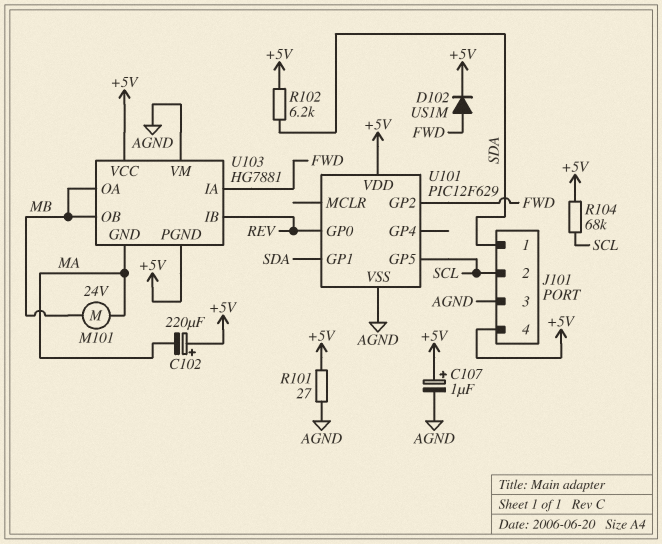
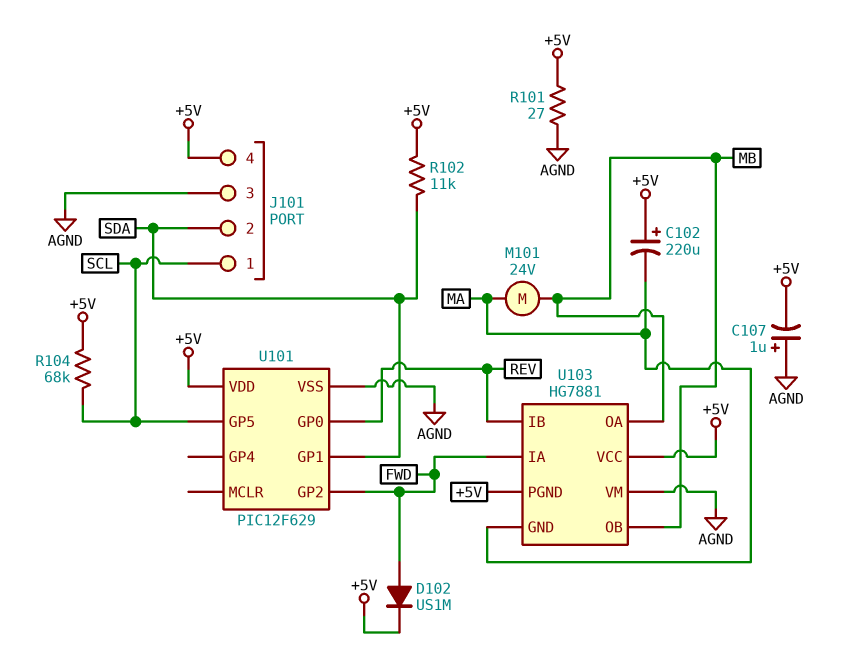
C107: 1uF (plus +5V, minus AGND) -> 1uF (plus AGND, minus +5V)
J101 pin 1: SDA -> SCL
J101 pin 2: SCL -> SDA
R102: 6.2k (+5V, SDA) -> 11k (+5V, SDA)

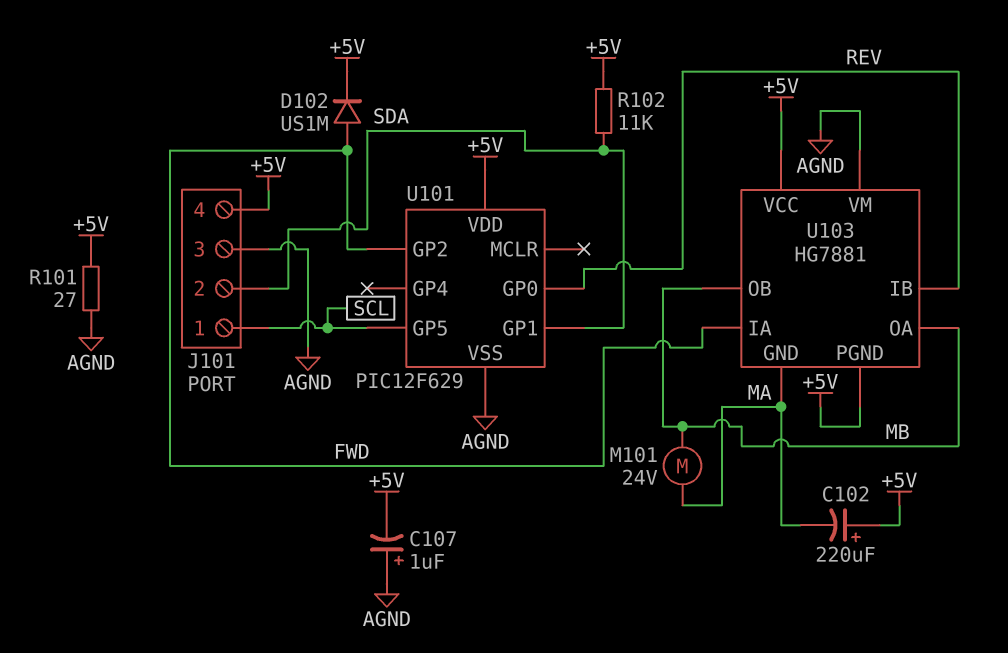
R104: 68k (+5V, SCL) -> none

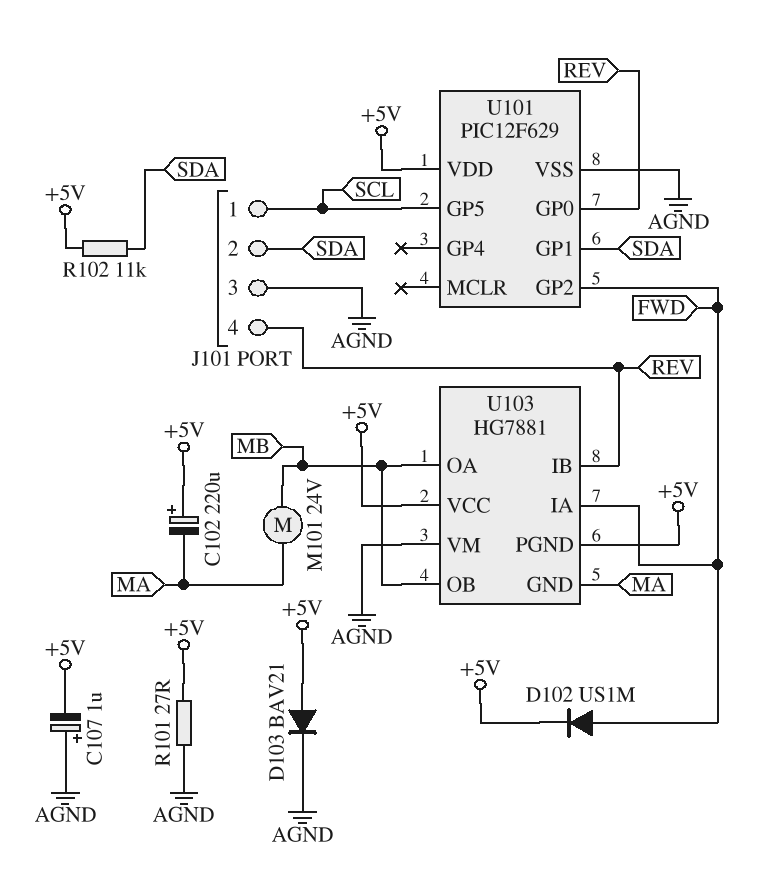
D103: none -> diode BAV21 (A +5V, K AGND)
J101 pin 4: +5V -> REV

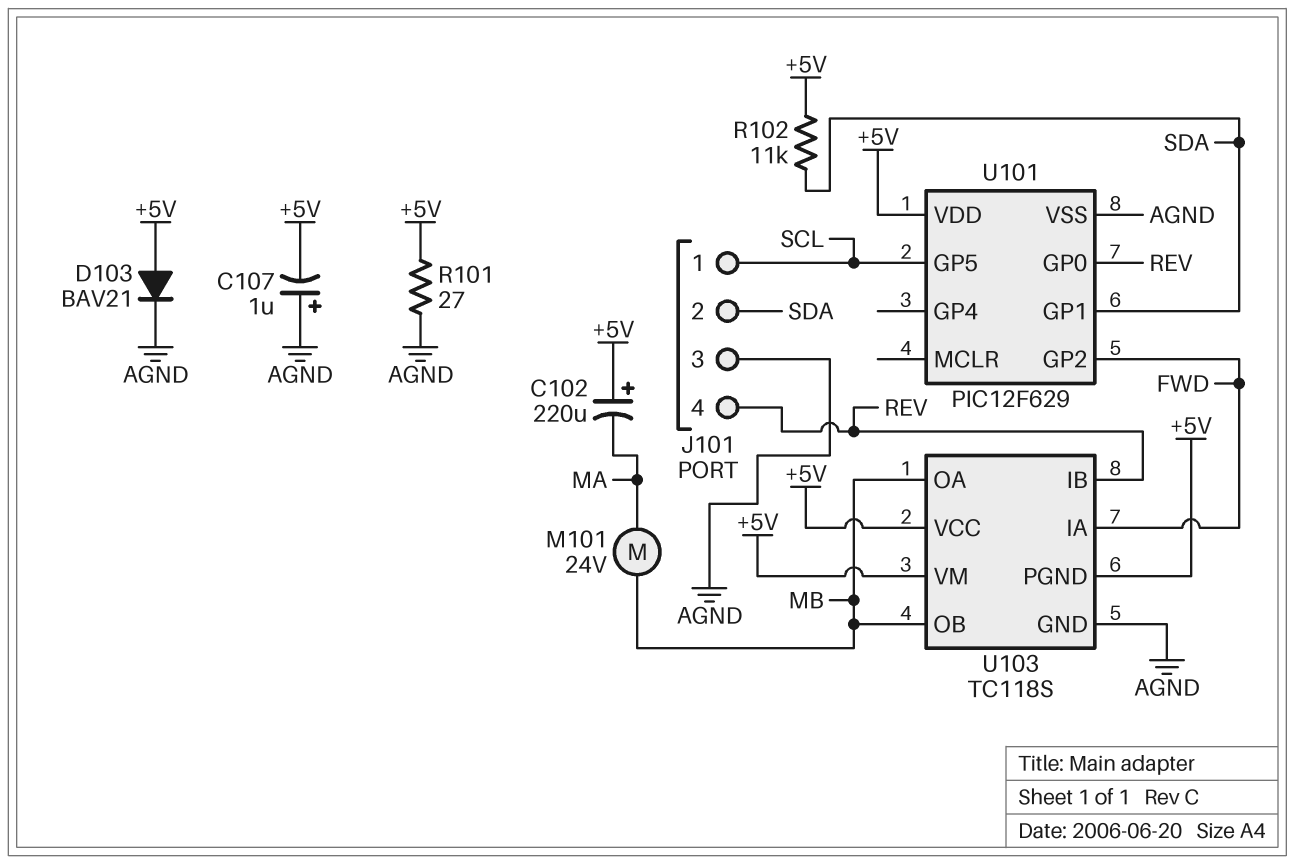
D102: diode US1M (A FWD, K +5V) -> none
U103: HG7881 -> TC118S
U103 pin GND: MA -> AGND
U103 pin VM: AGND -> +5V

